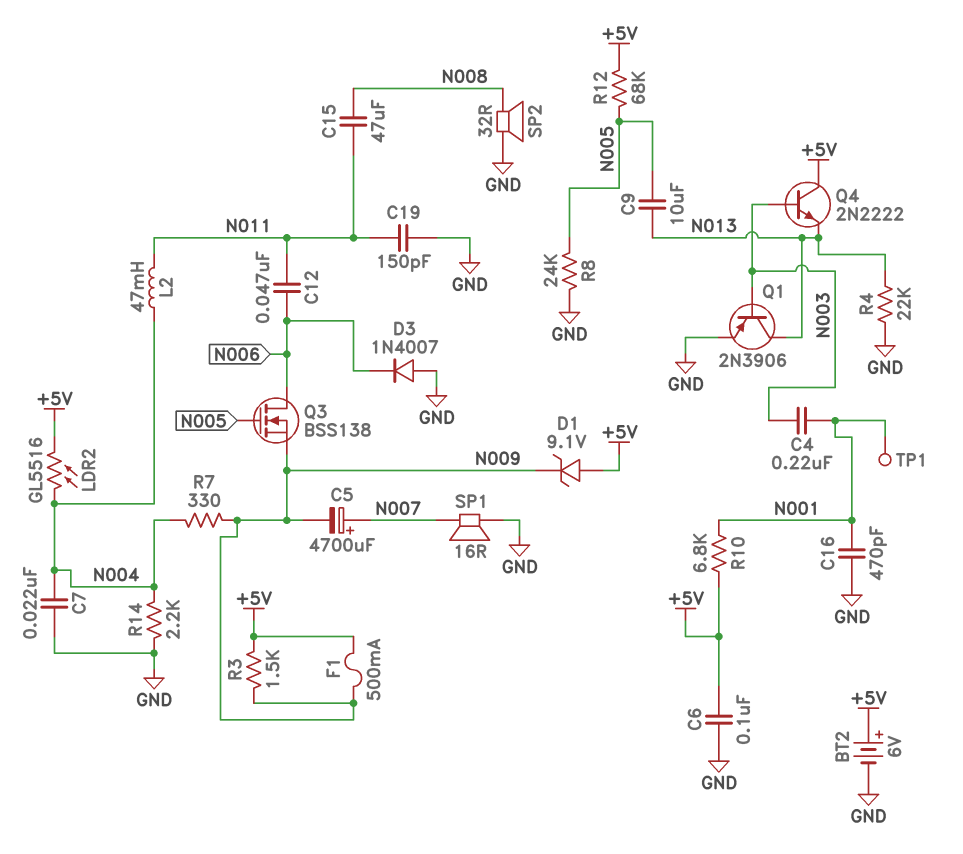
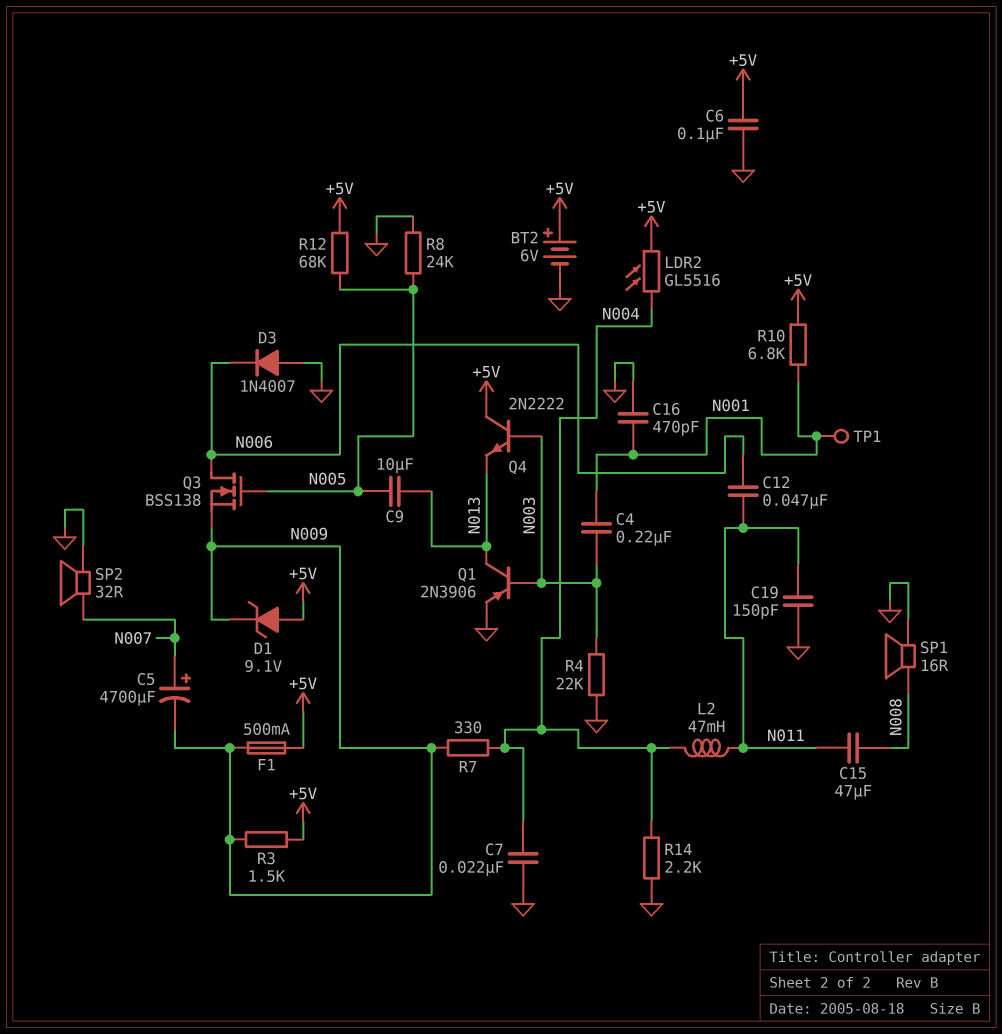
R4: 22k (GND, N013) -> 22k (GND, N003)
SP1: speaker 16R (GND, N007) -> speaker 16R (GND, N008)
SP2: speaker 32R (GND, N008) -> speaker 32R (GND, N007)

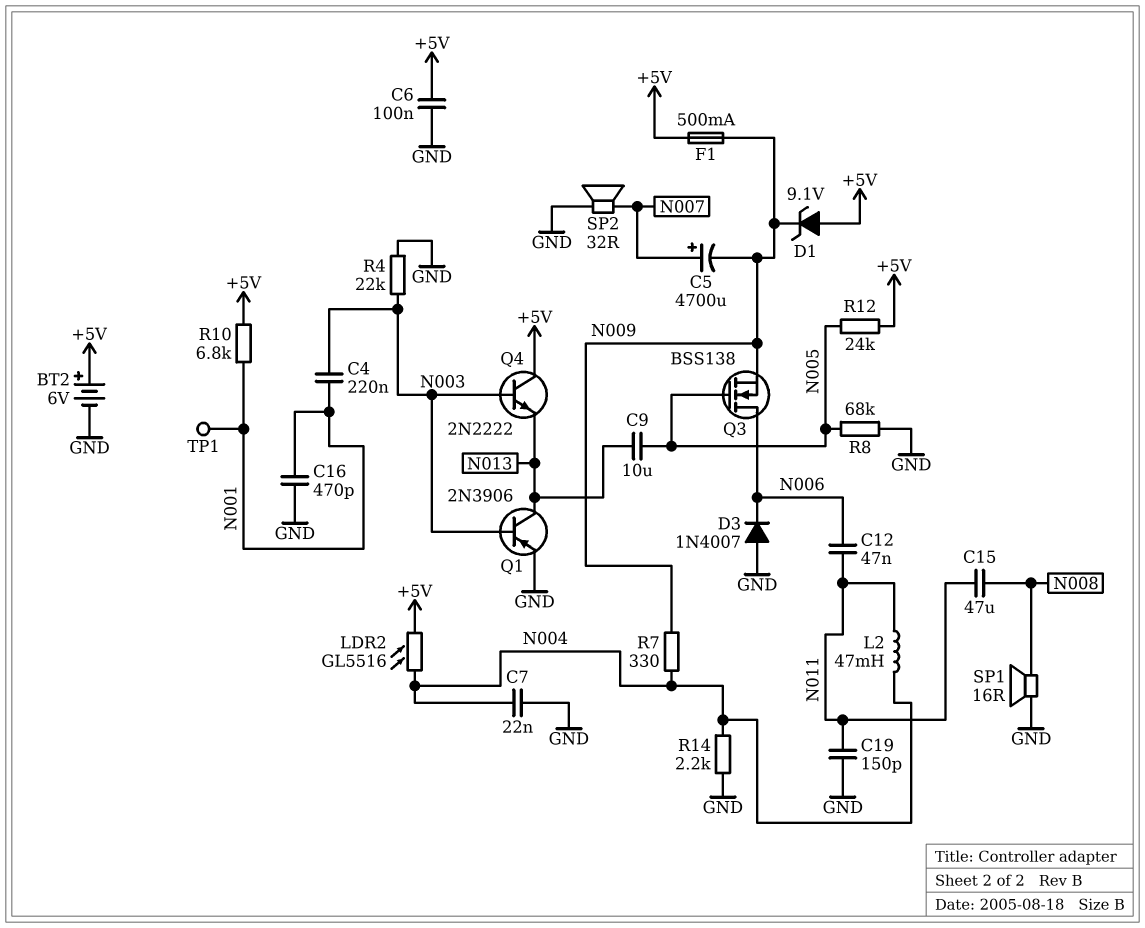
R3: 1.5k (+5V, N009) -> none
R8: 24k (GND, N005) -> 68k (GND, N005)
R12: 68k (+5V, N005) -> 24k (+5V, N005)

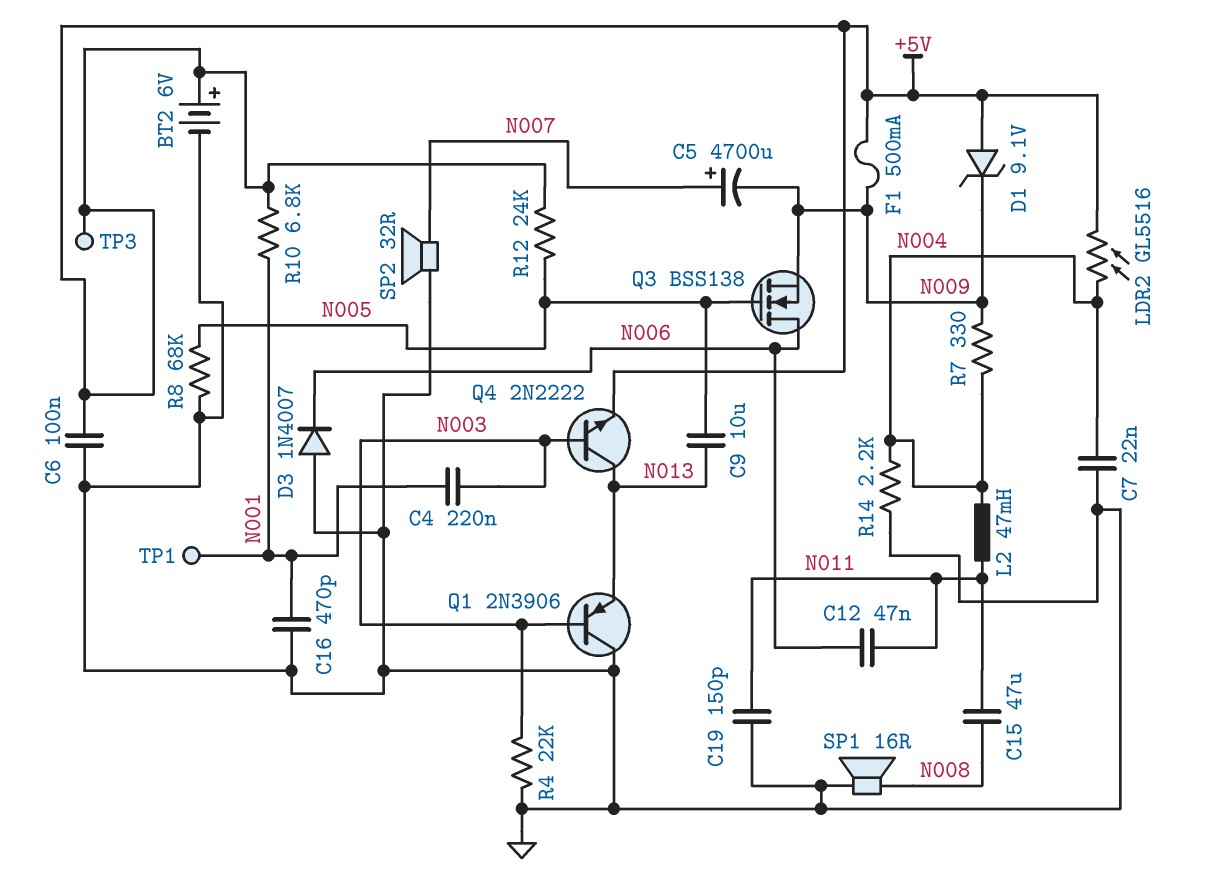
Q1: PNP 2N3906 (B N003, C N013, E GND) -> PNP 2N3906 (B N003, C GND, E N013)
Q4: NPN 2N2222 (B N003, C +5V, E N013) -> NPN 2N2222 (B N003, C N013, E +5V)
TP3: none -> test point (+5V)

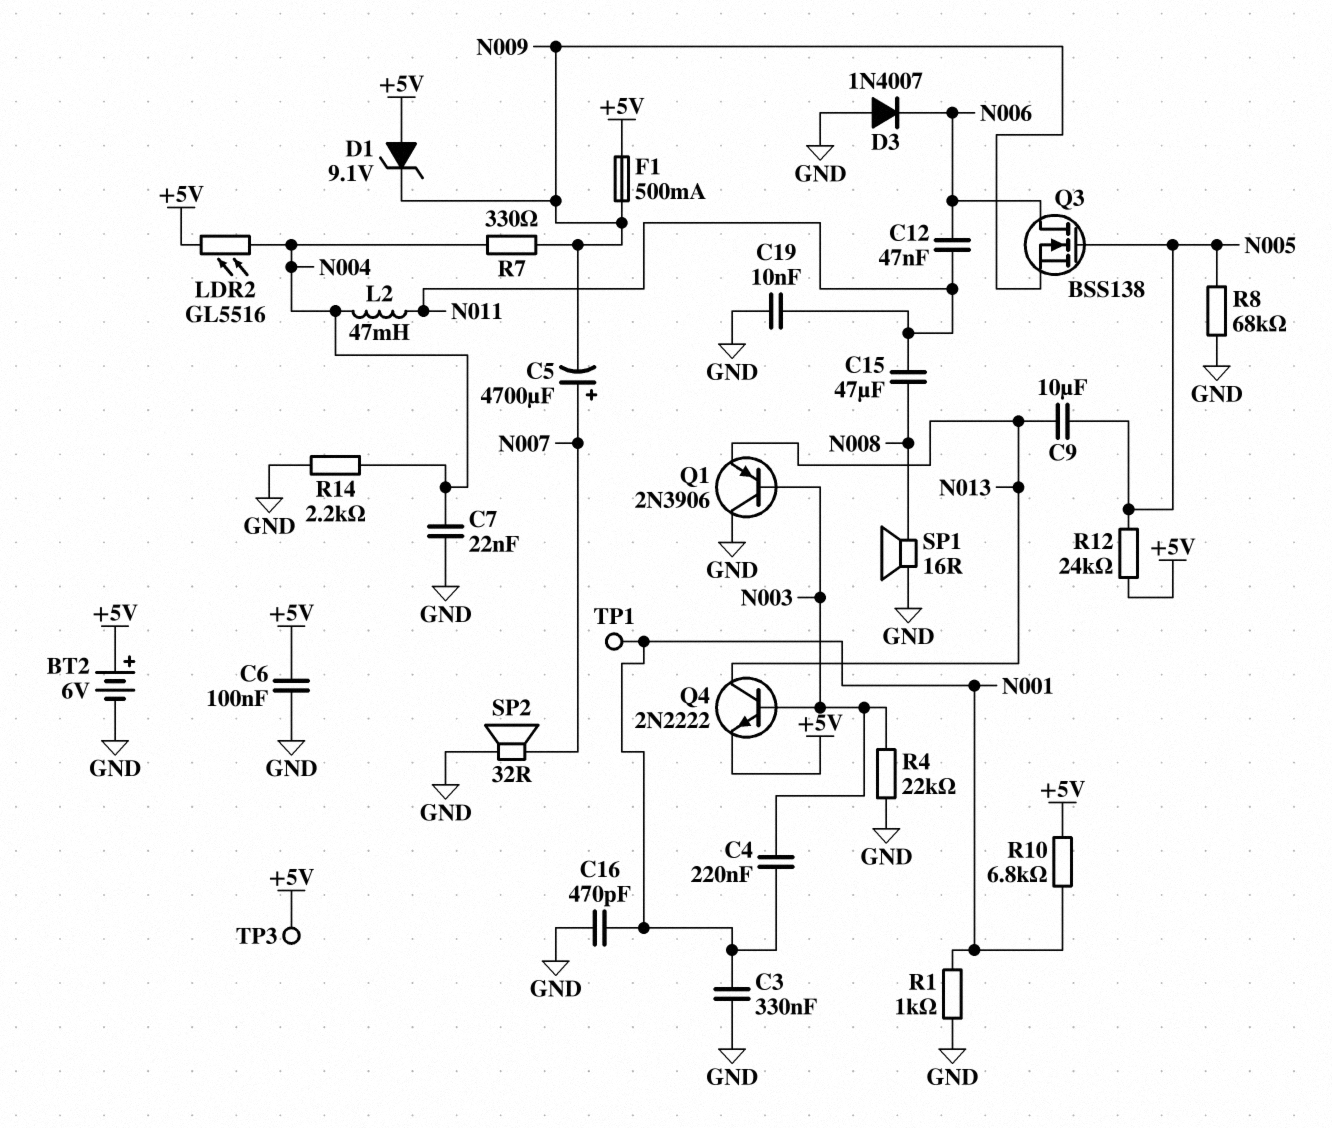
C3: none -> 330nF (GND, N001)
C19: 150pF (GND, N011) -> 10nF (GND, N011)
R1: none -> 1k (GND, N001)

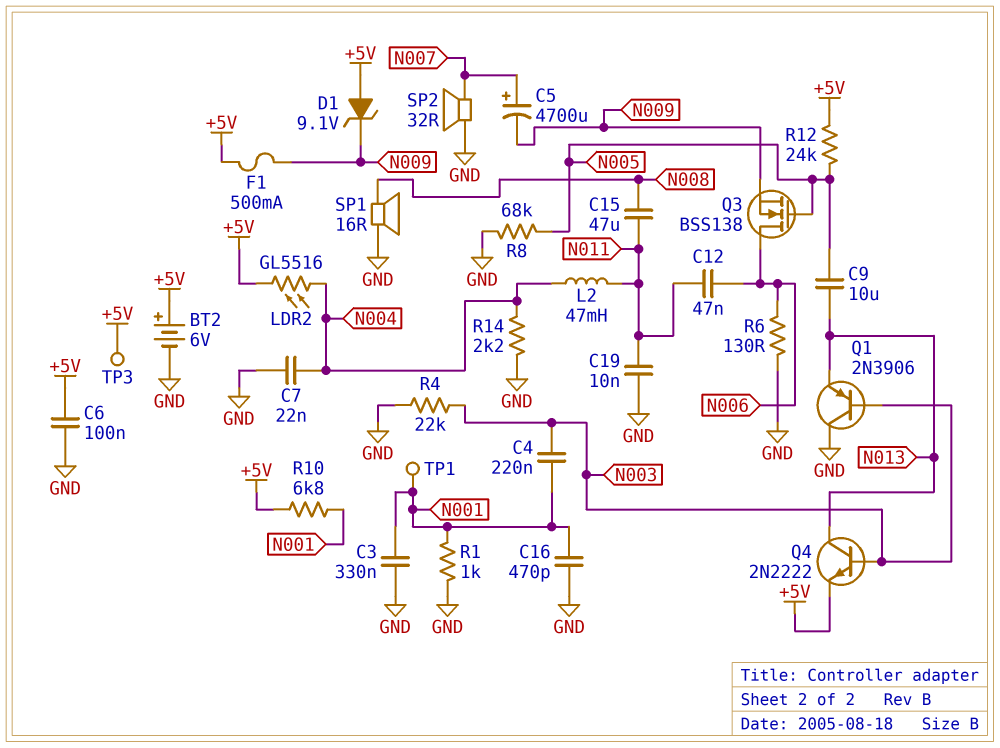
D3: diode 1N4007 (A GND, K N006) -> none
R6: none -> 130 (GND, N006)
R7: 330 (N004, N009) -> none

